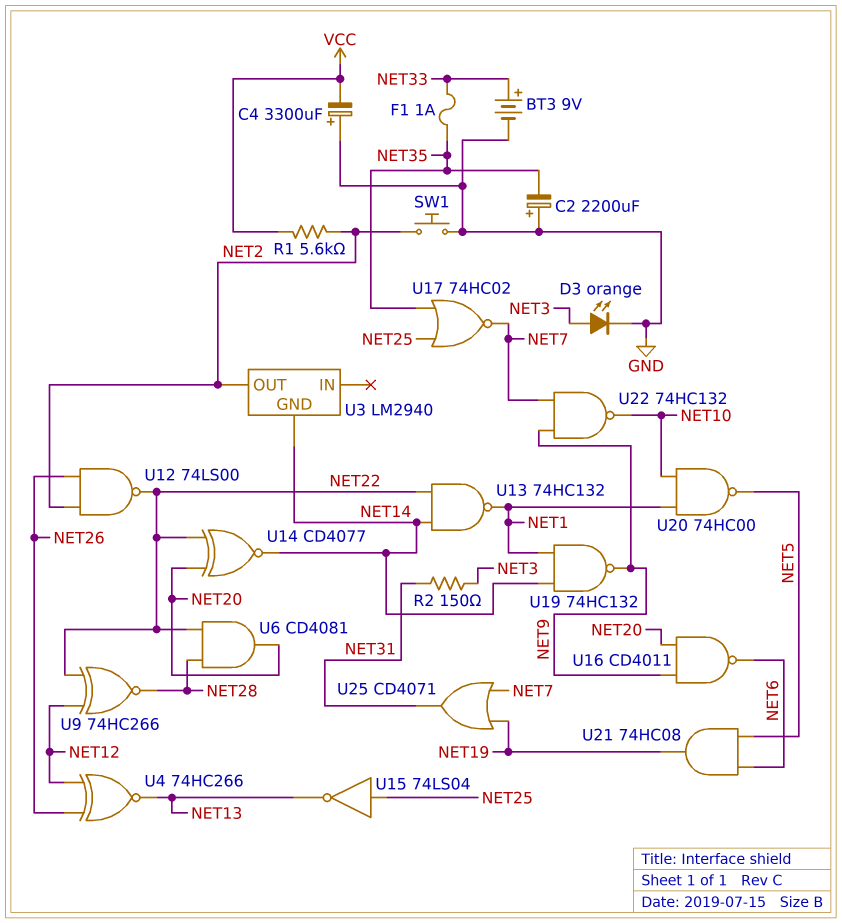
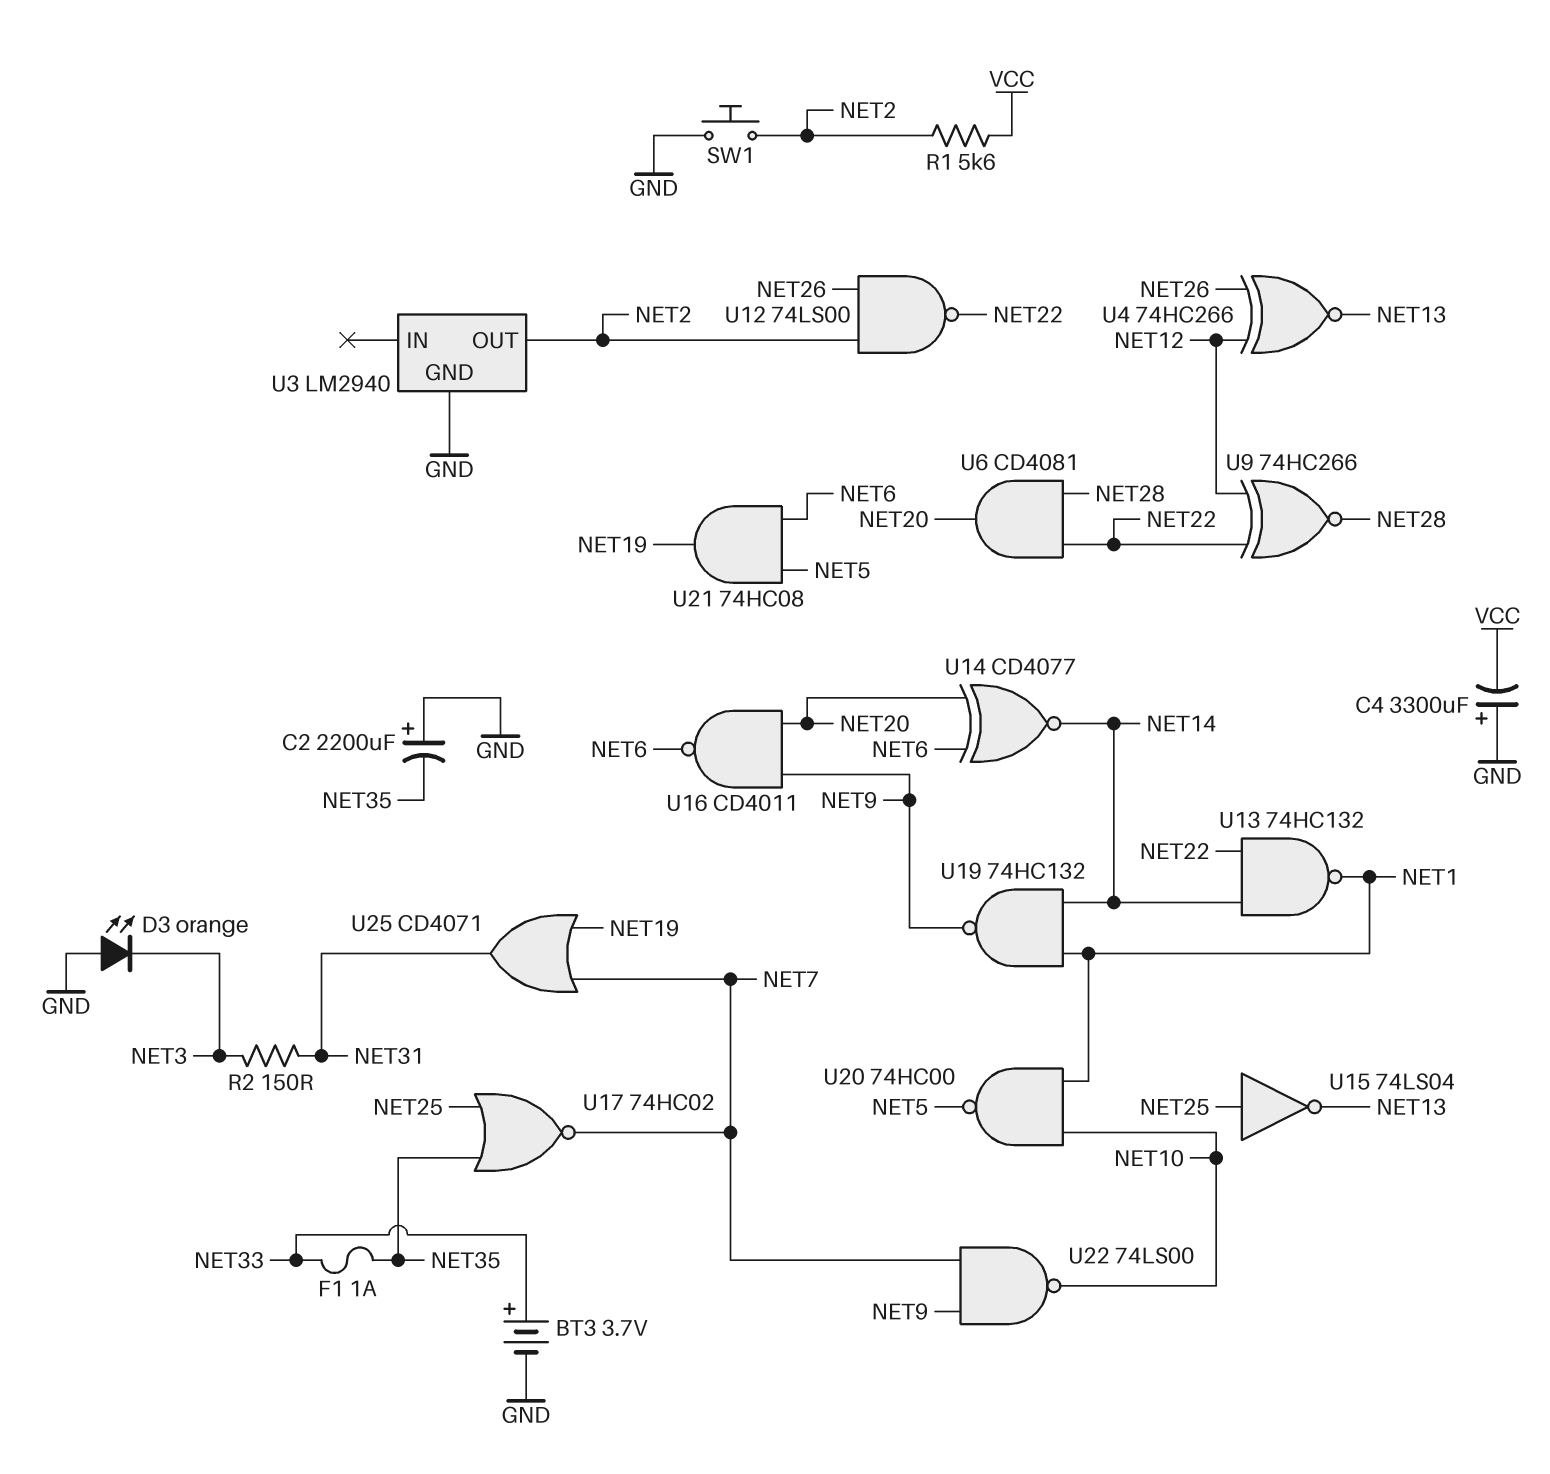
BT3: 9V (plus NET33, minus GND) -> 3.7V (plus NET33, minus GND)
D3: LED orange (A NET3, K GND) -> LED orange (A GND, K NET3)
U3 pin GND: NET14 -> GND
U14: XNOR CD4077 (in NET20, in NET22, out NET14) -> XNOR CD4077 (in NET6, in NET20, out NET14)
U22: NAND 74HC132 (in NET7, in NET9, out NET10) -> NAND 74LS00 (in NET7, in NET9, out NET10)

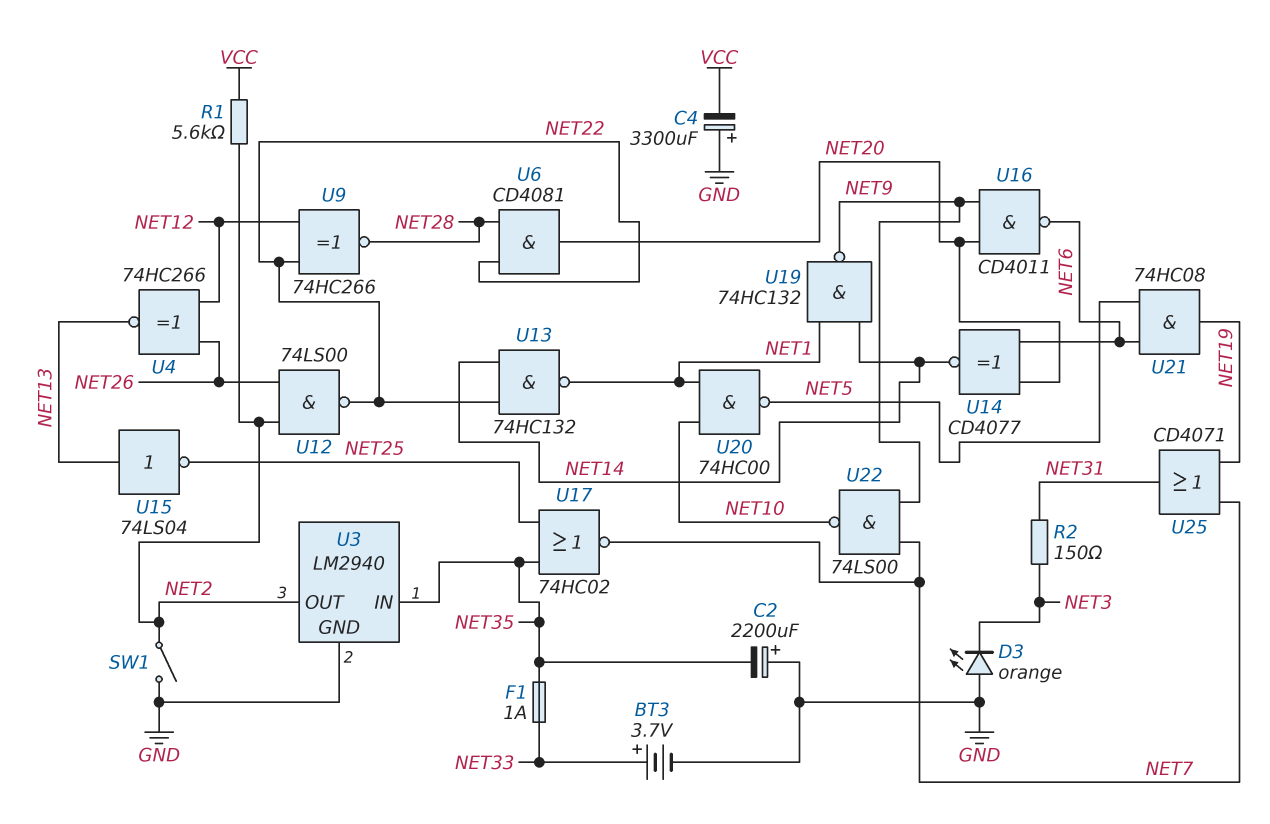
SW1: button (GND, NET2) -> switch (GND, NET2)
U3 pin IN: none -> NET35
U15: NOT 74LS04 (in NET25, out NET13) -> NOT 74LS04 (in NET13, out NET25)

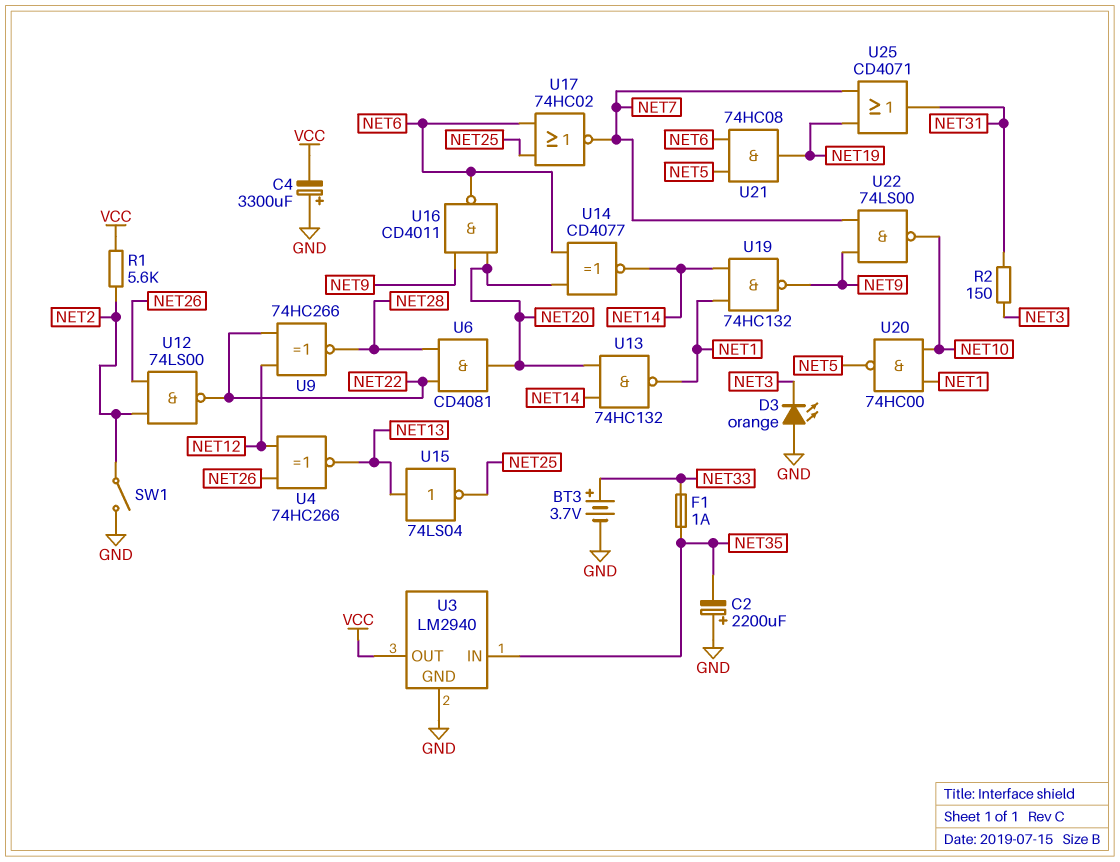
U3 pin OUT: NET2 -> VCC
U13: NAND 74HC132 (in NET14, in NET22, out NET1) -> NAND 74HC132 (in NET14, in NET20, out NET1)
U17: NOR 74HC02 (in NET25, in NET35, out NET7) -> NOR 74HC02 (in NET6, in NET25, out NET7)

